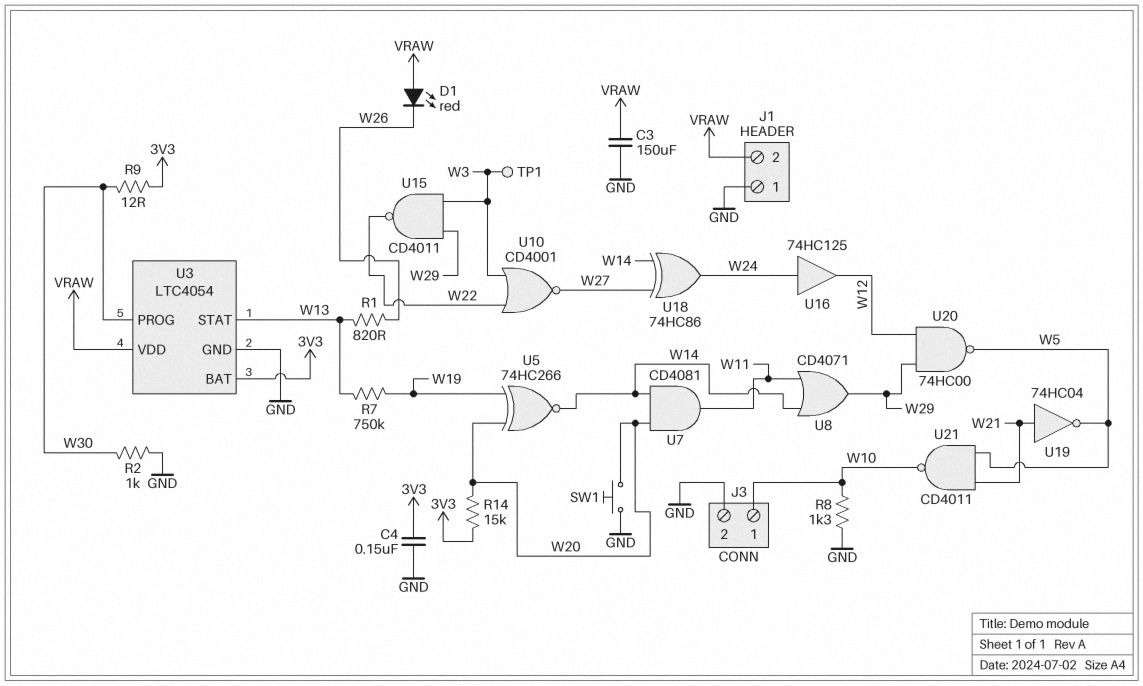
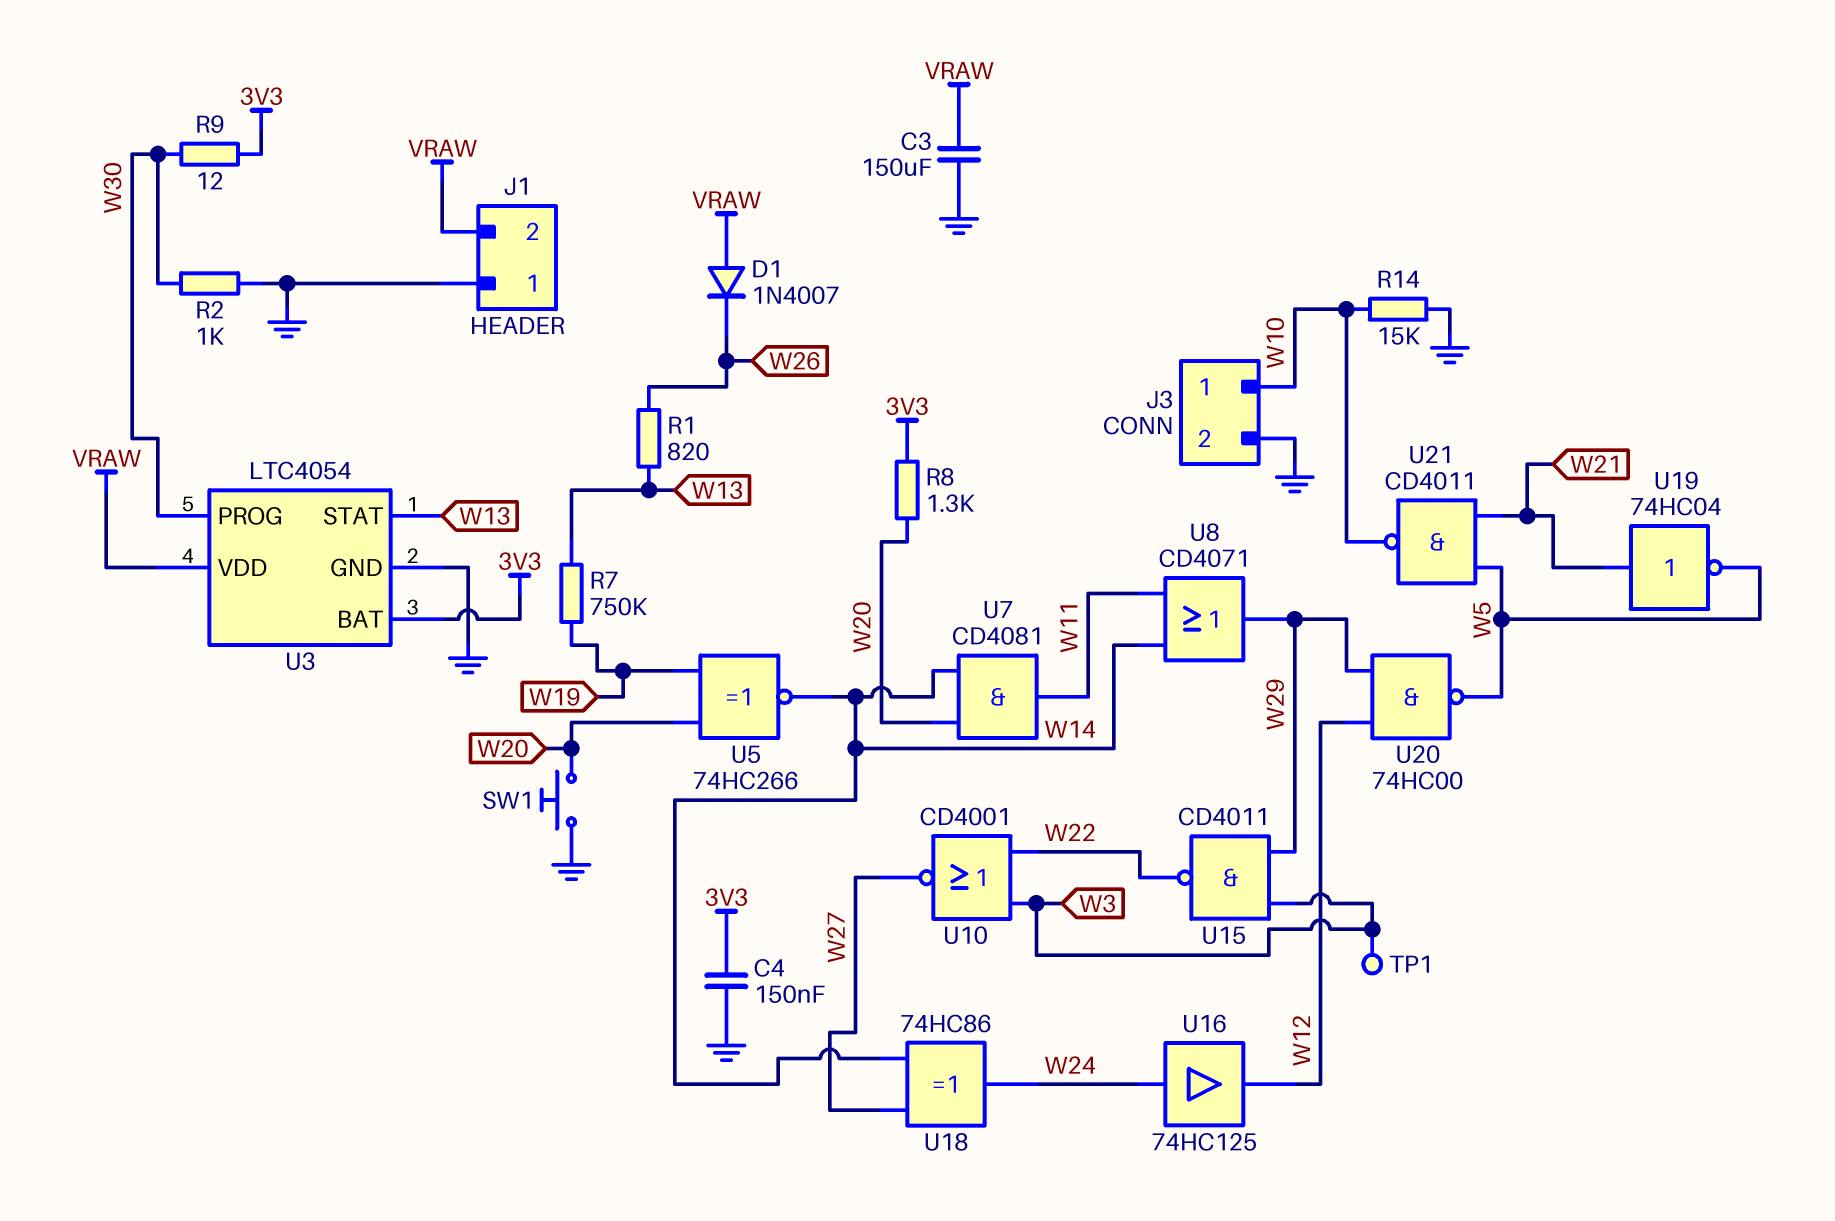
D1: LED red (A VRAW, K W26) -> diode 1N4007 (A VRAW, K W26)
R8: 1.3k (GND, W10) -> 1.3k (3V3, W20)
R14: 15k (3V3, W20) -> 15k (GND, W10)

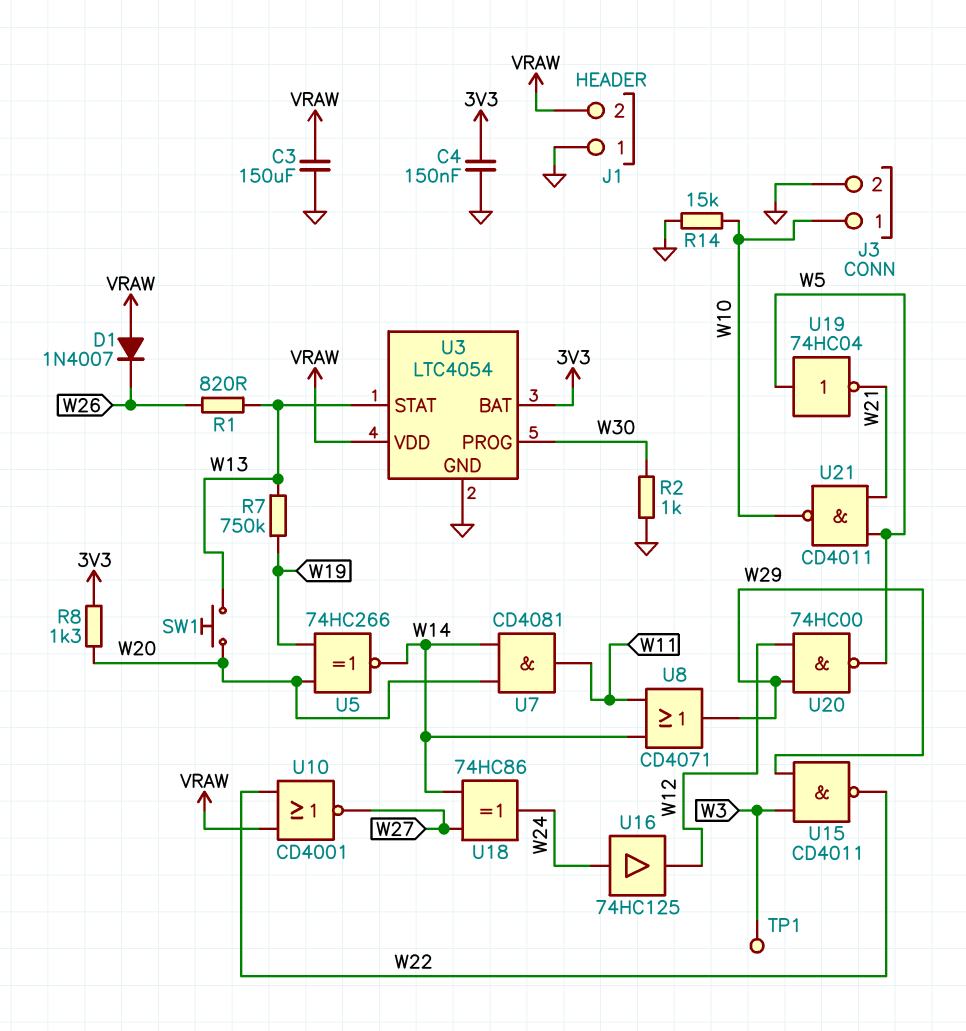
R9: 12 (3V3, W30) -> none
SW1: button (GND, W20) -> button (W13, W20)
U10: NOR CD4001 (in W3, in W22, out W27) -> NOR CD4001 (in VRAW, in W22, out W27)
U19: NOT 74HC04 (in W21, out W5) -> NOT 74HC04 (in W5, out W21)

